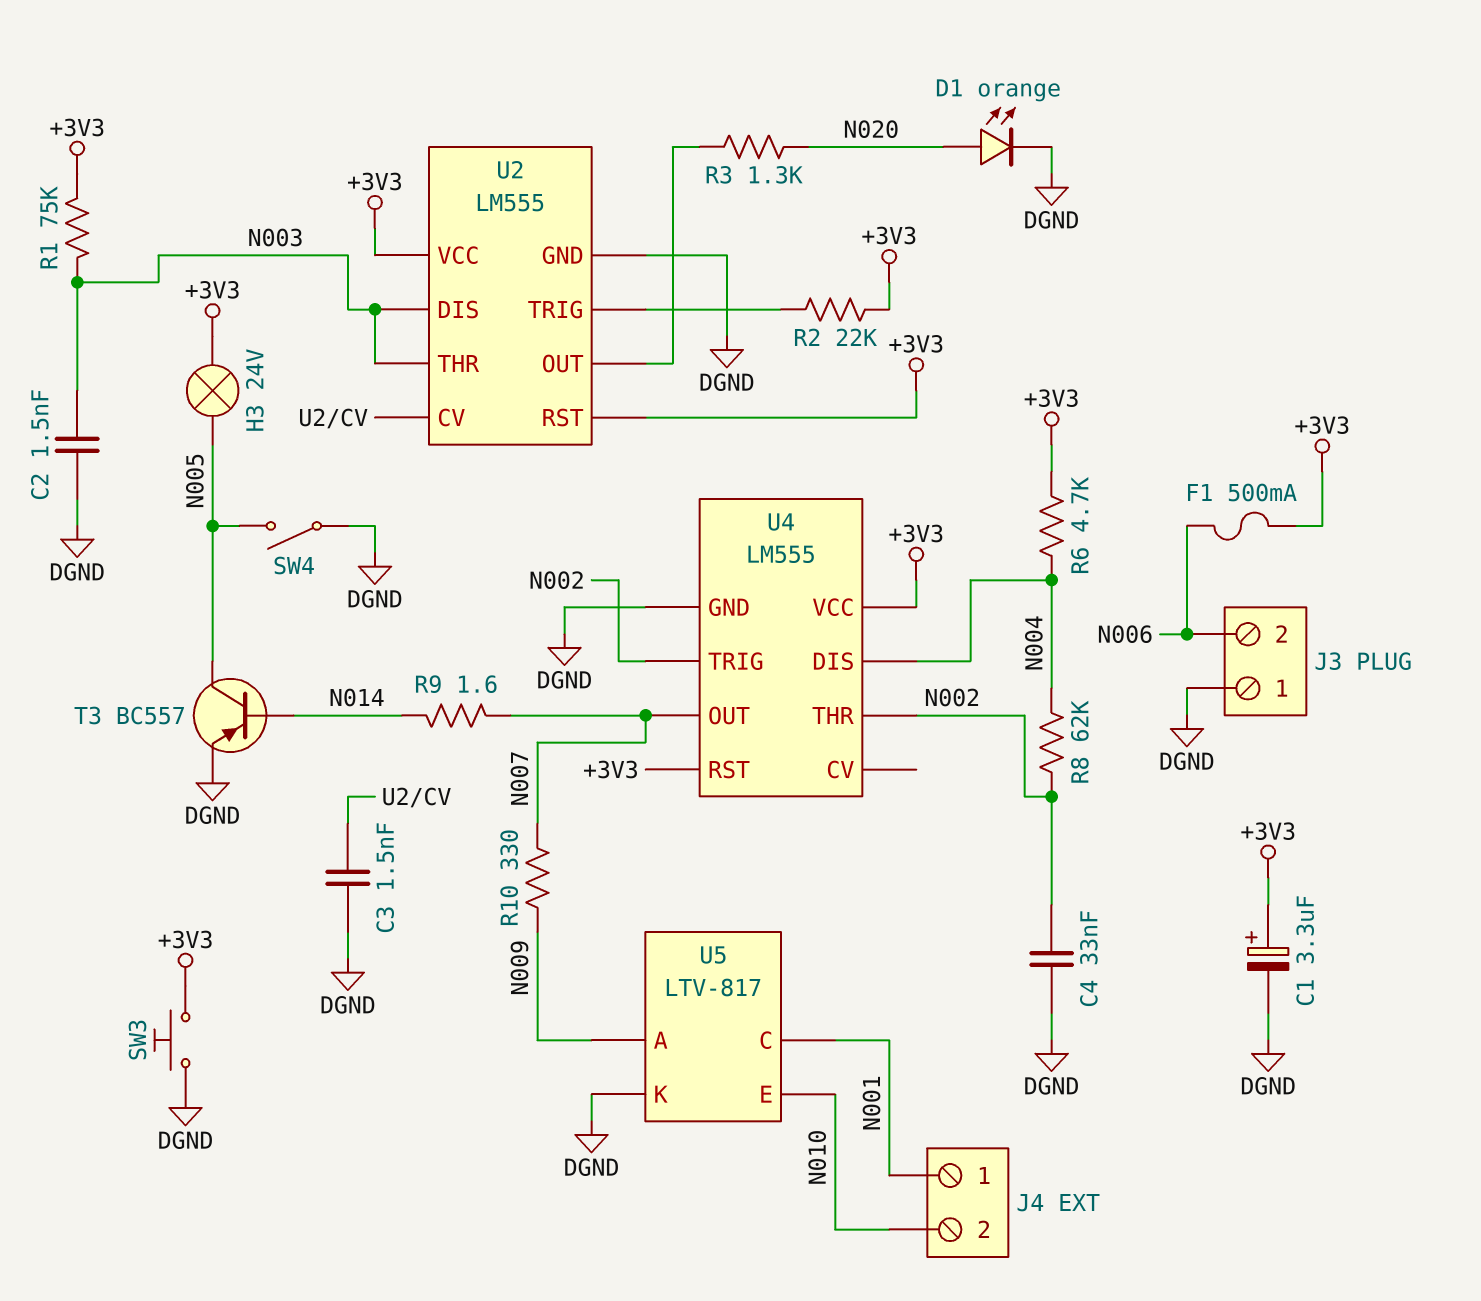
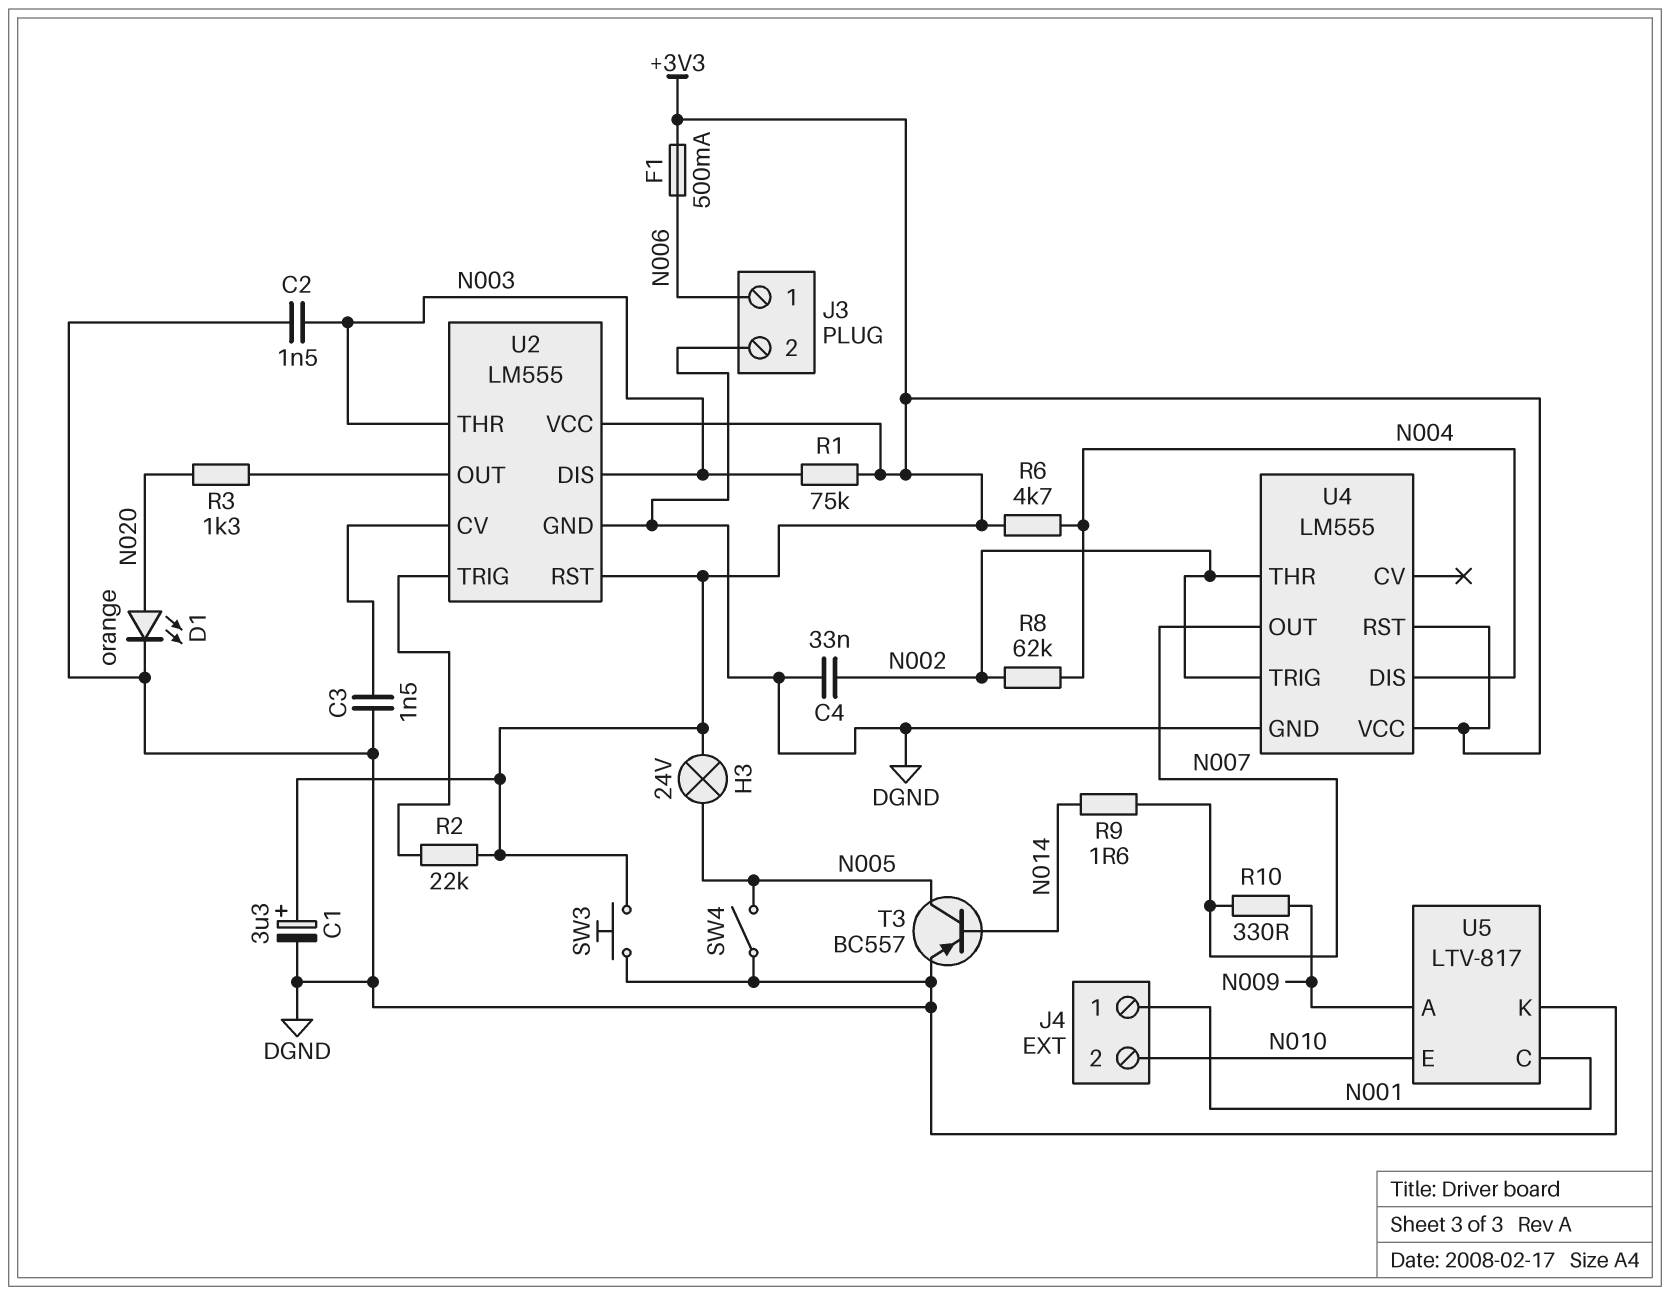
J3 pin 1: DGND -> N006
J3 pin 2: N006 -> DGND

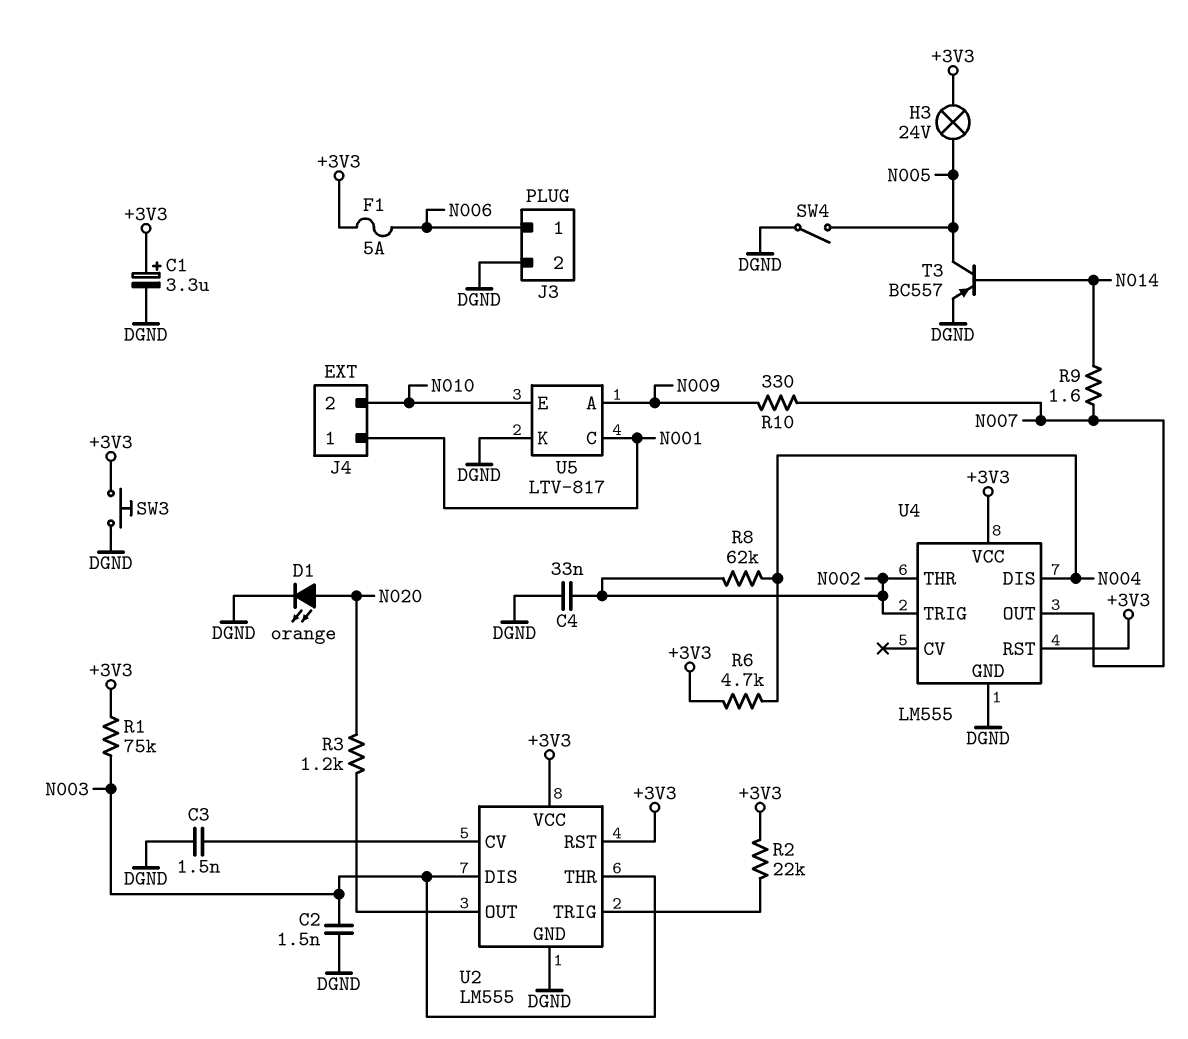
F1: 500mA (+3V3, N006) -> 5A (+3V3, N006)
R3: 1.3k (N020, U2/OUT) -> 1.2k (N020, U2/OUT)

